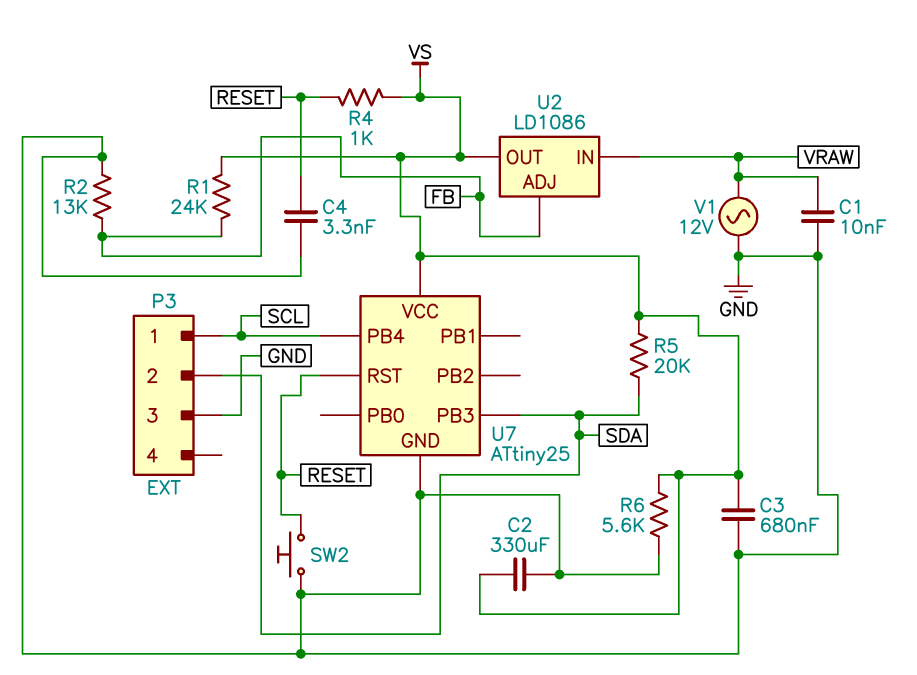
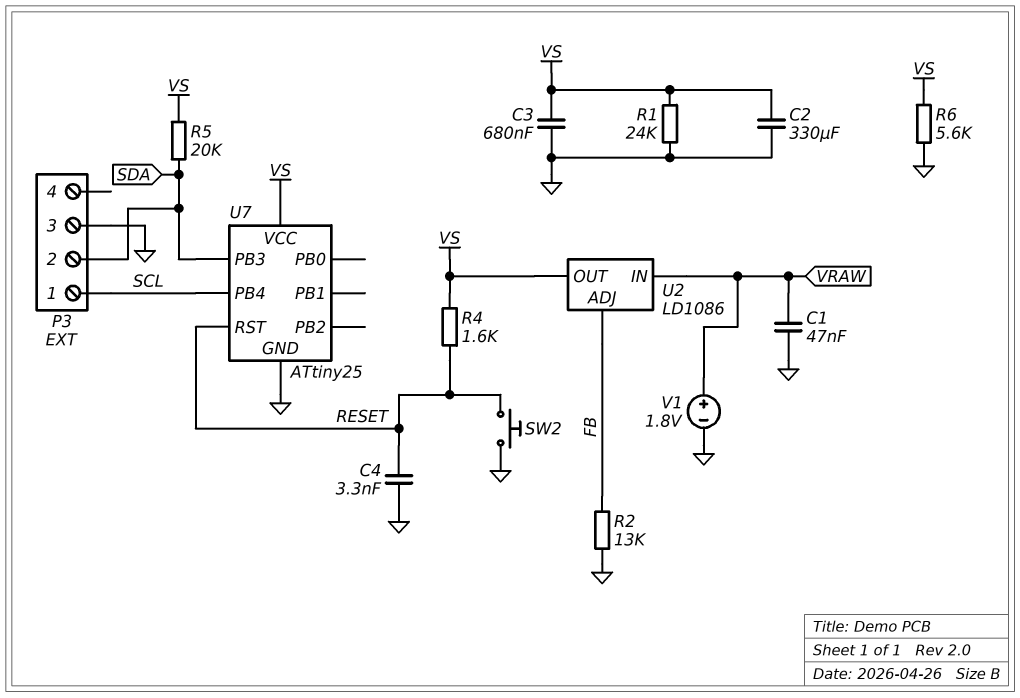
C1: 10nF (GND, VRAW) -> 47nF (GND, VRAW)
R1: 24k (FB, VS) -> 24k (GND, VS)
R4: 1k (RESET, VS) -> 1.6k (RESET, VS)
V1: AC 12V (GND, VRAW) -> 1.8V (plus VRAW, minus GND)

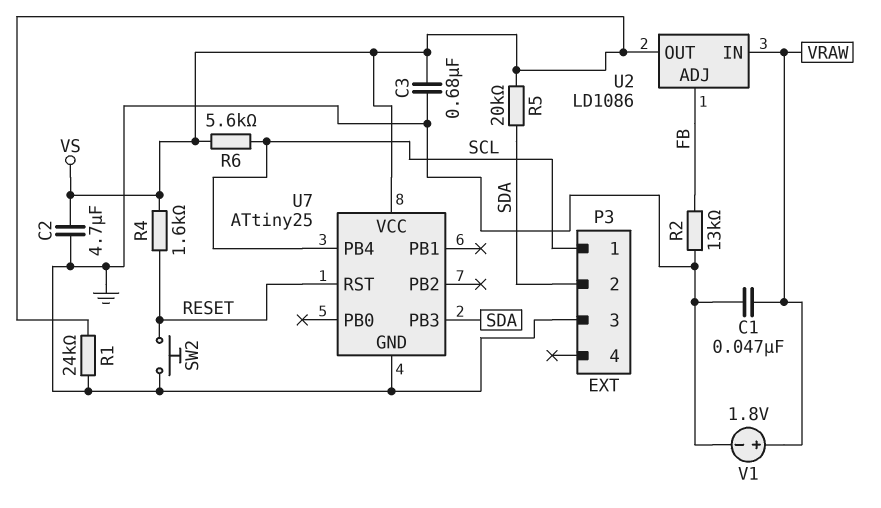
C2: 330uF (GND, VS) -> 4.7uF (GND, VS)
C4: 3.3nF (GND, RESET) -> none
R6: 5.6k (GND, VS) -> 5.6k (SCL, VS)

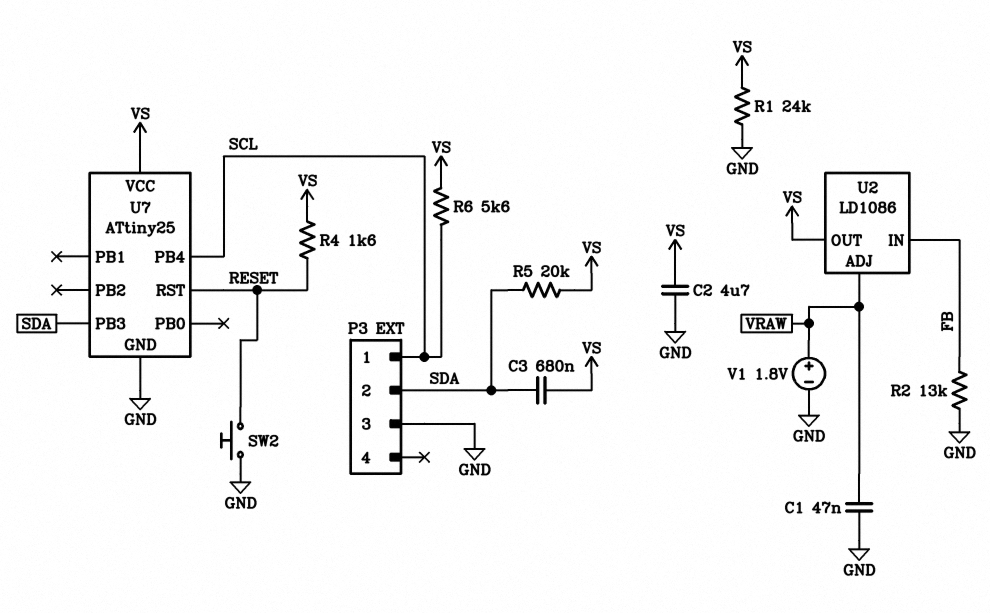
C3: 680nF (GND, VS) -> 680nF (SDA, VS)
U2 pin ADJ: FB -> VRAW
U2 pin IN: VRAW -> FB

